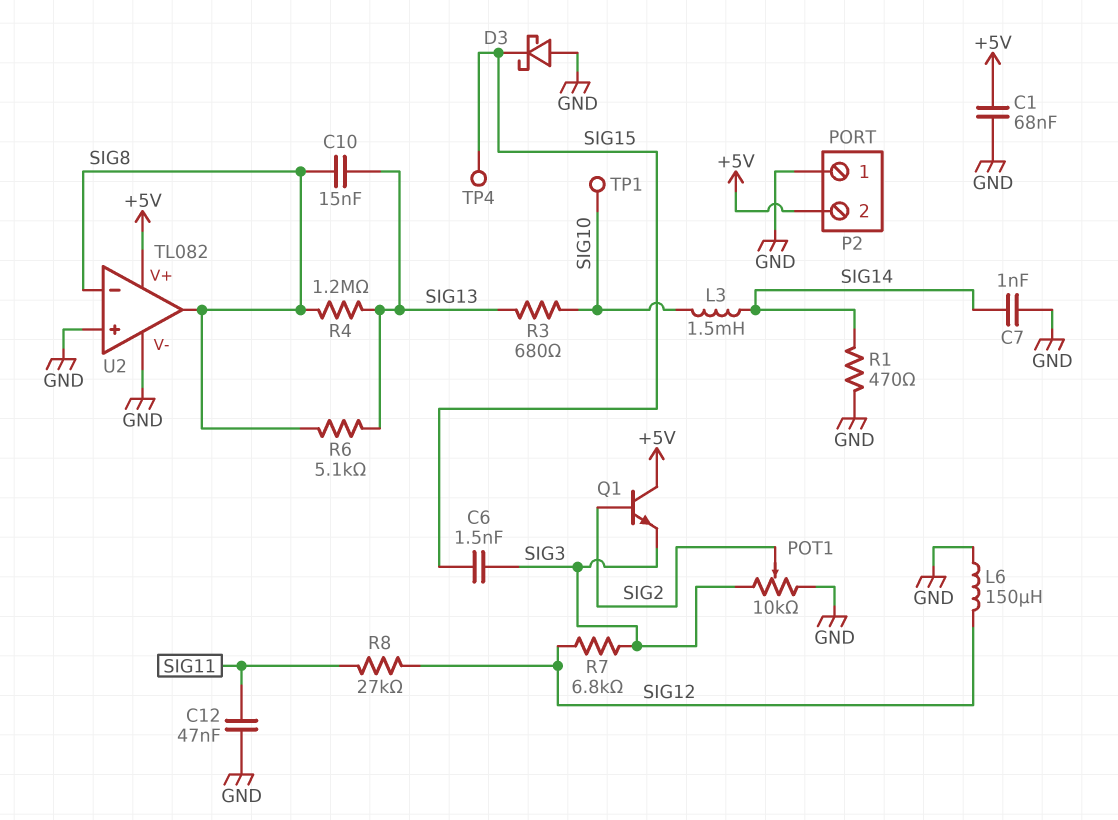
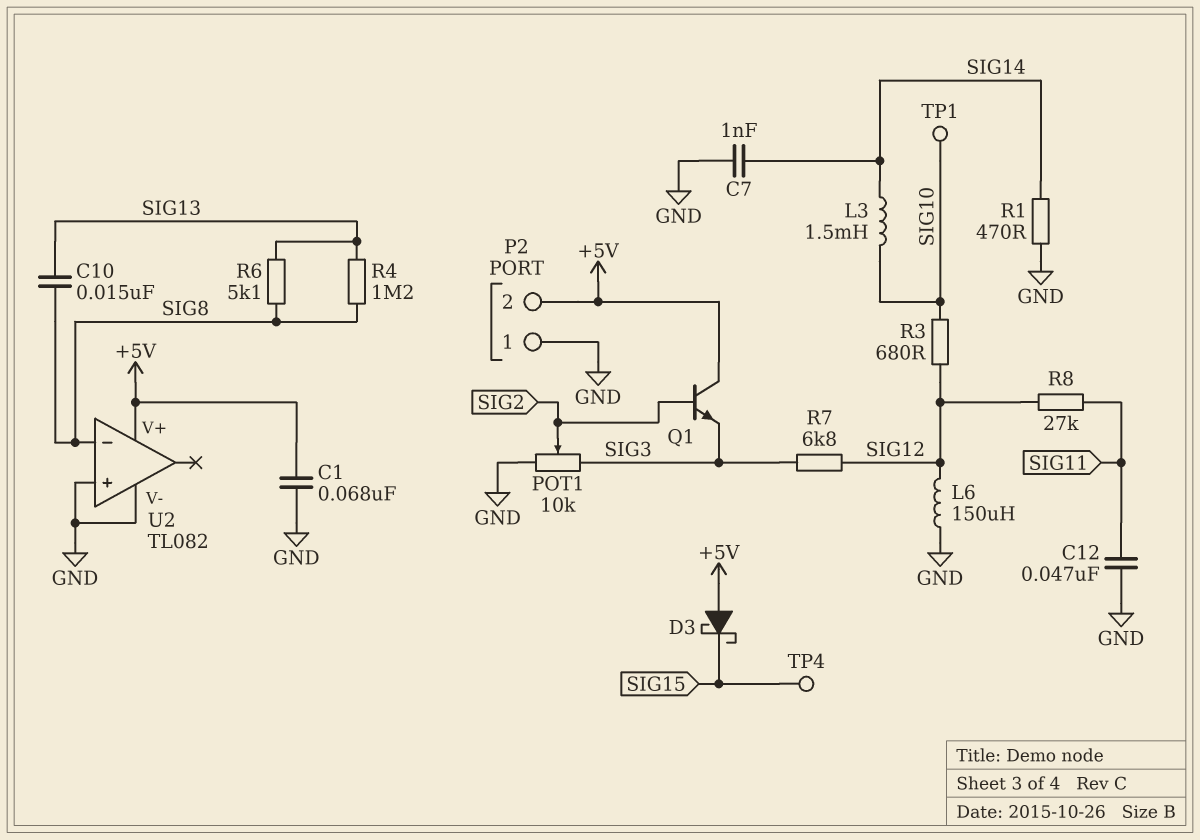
C6: 1.5nF (SIG3, SIG15) -> none
D3: schottky (A GND, K SIG15) -> schottky (A +5V, K SIG15)
R3: 680 (SIG10, SIG13) -> 680 (SIG10, SIG12)
U2 pin out: SIG8 -> none

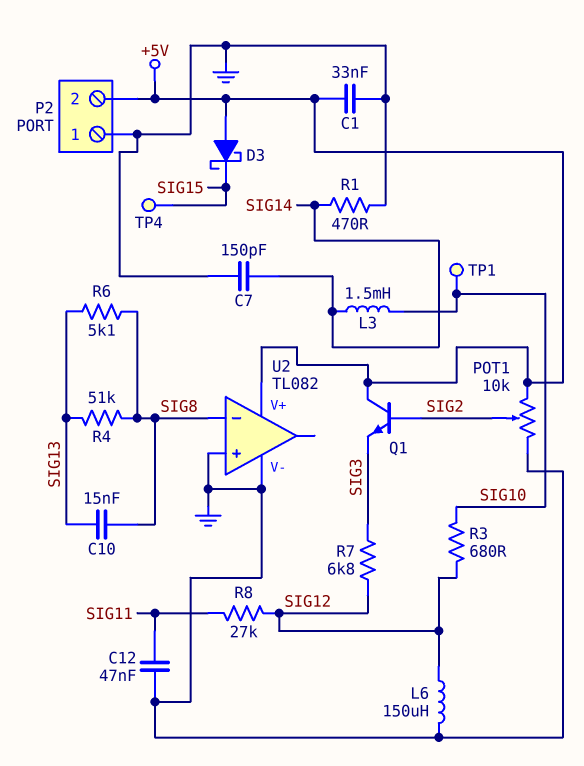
C1: 68nF (+5V, GND) -> 33nF (+5V, GND)
C7: 1nF (GND, SIG14) -> 150pF (GND, SIG14)
POT1: 10k (GND, SIG3, wiper SIG2) -> 10k (+5V, GND, wiper SIG2)
R4: 1.2M (SIG8, SIG13) -> 51k (SIG8, SIG13)

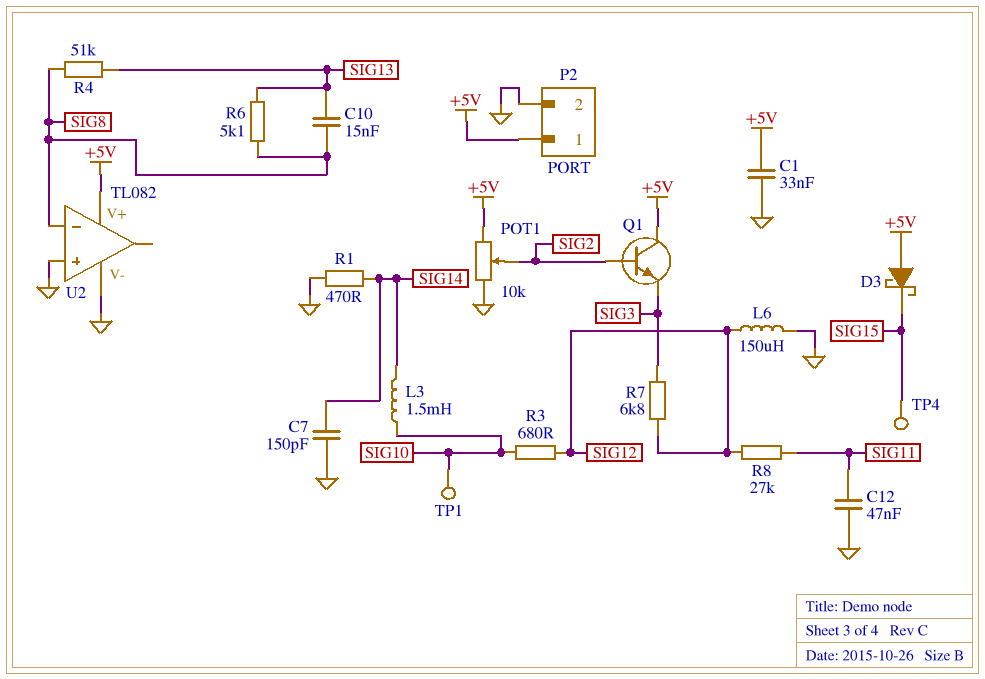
P2 pin 1: GND -> +5V
P2 pin 2: +5V -> GND

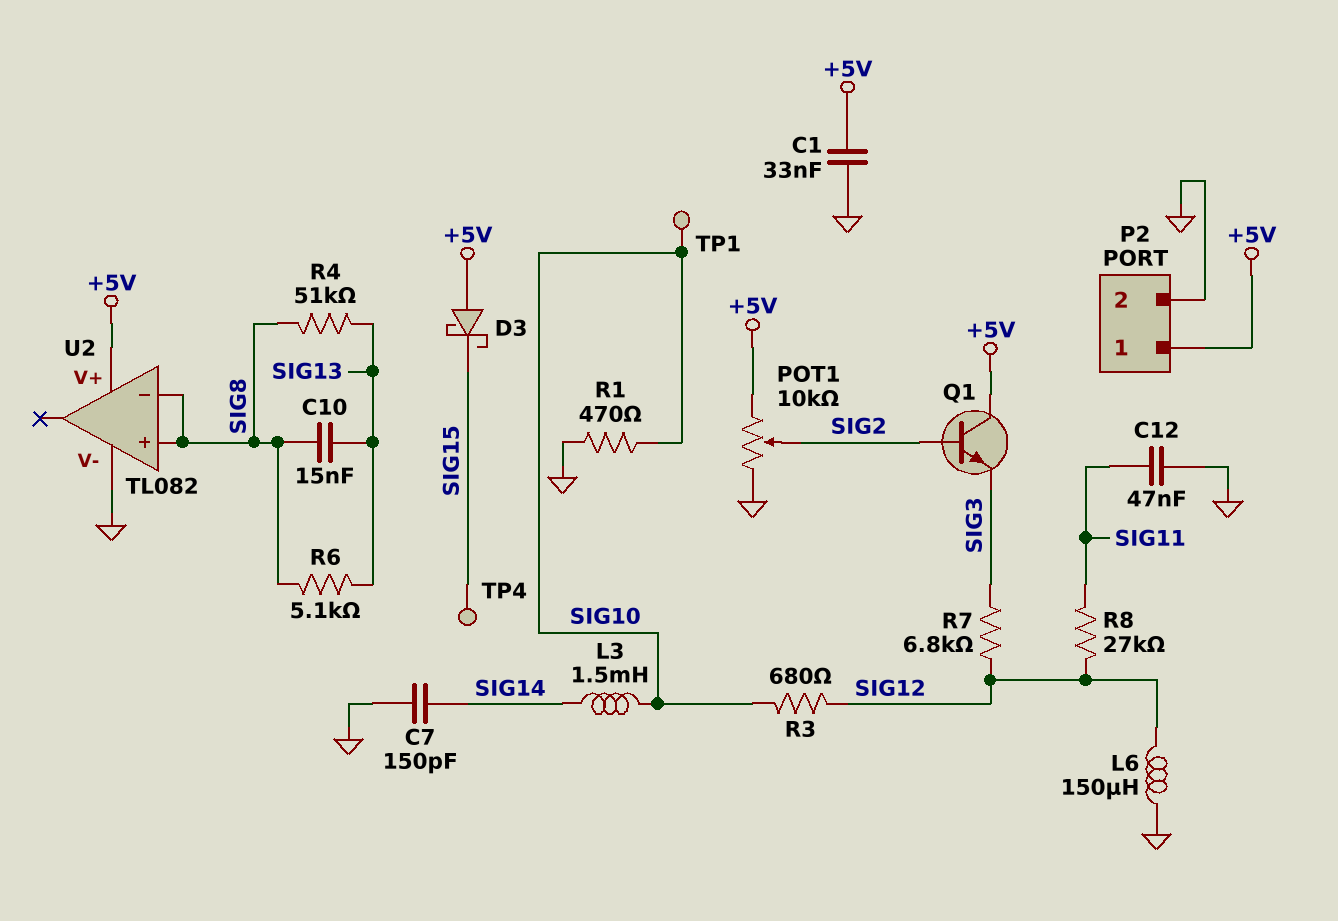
R1: 470 (GND, SIG14) -> 470 (GND, SIG10)
U2 pin in+: GND -> SIG8

